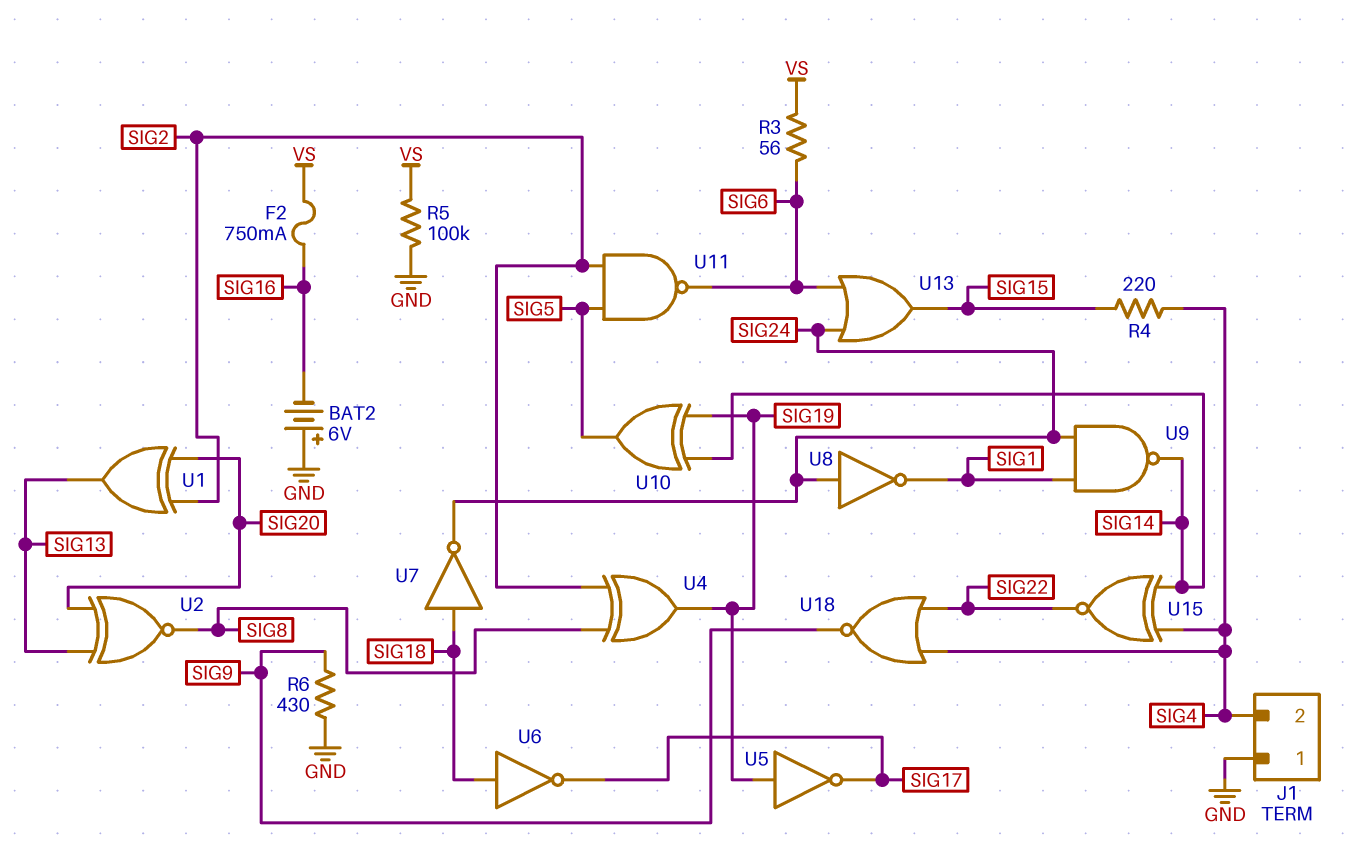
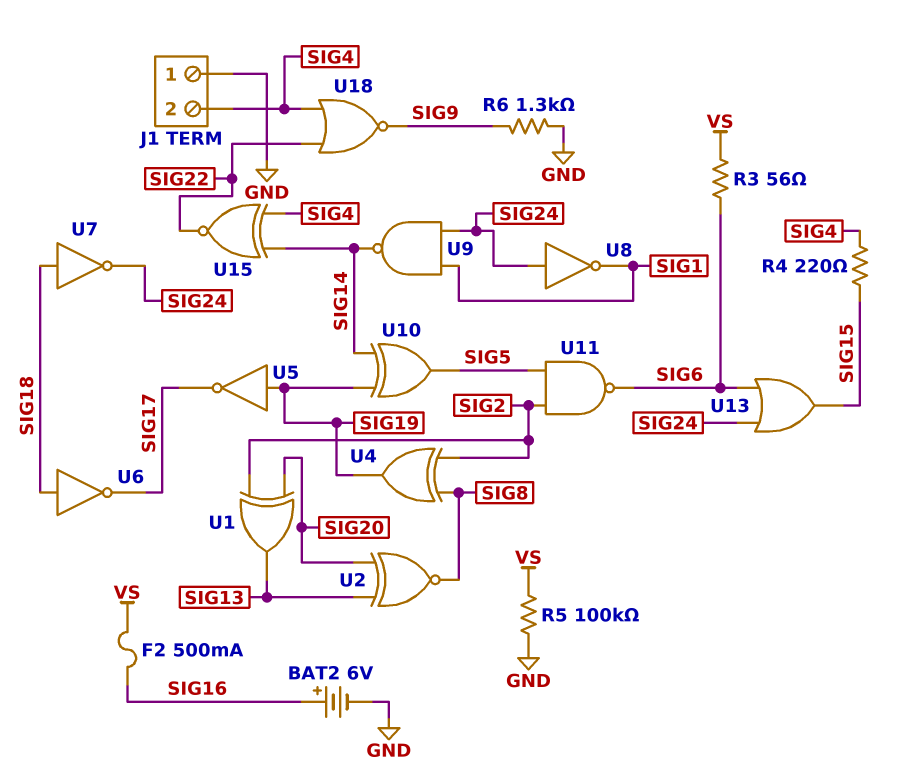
BAT2: 6V (plus GND, minus SIG16) -> 6V (plus SIG16, minus GND)
F2: 750mA (SIG16, VS) -> 500mA (SIG16, VS)
R6: 430 (GND, SIG9) -> 1.3k (GND, SIG9)

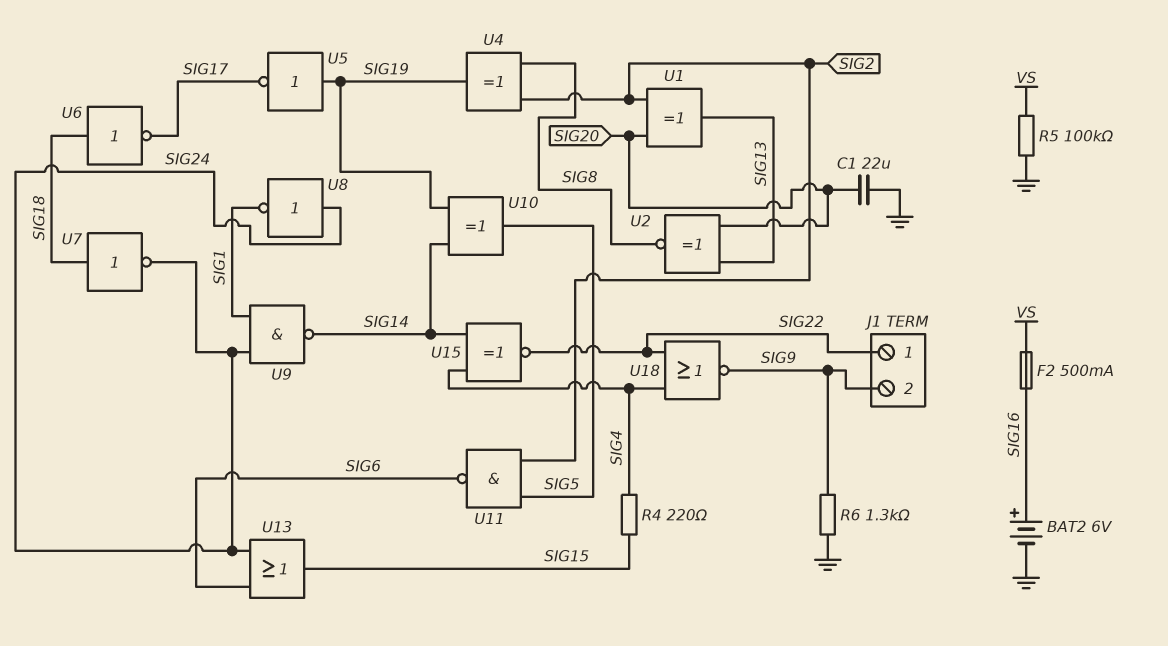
C1: none -> 22uF (GND, SIG20)
J1 pin 1: GND -> SIG22
J1 pin 2: SIG4 -> SIG9
R3: 56 (SIG6, VS) -> none

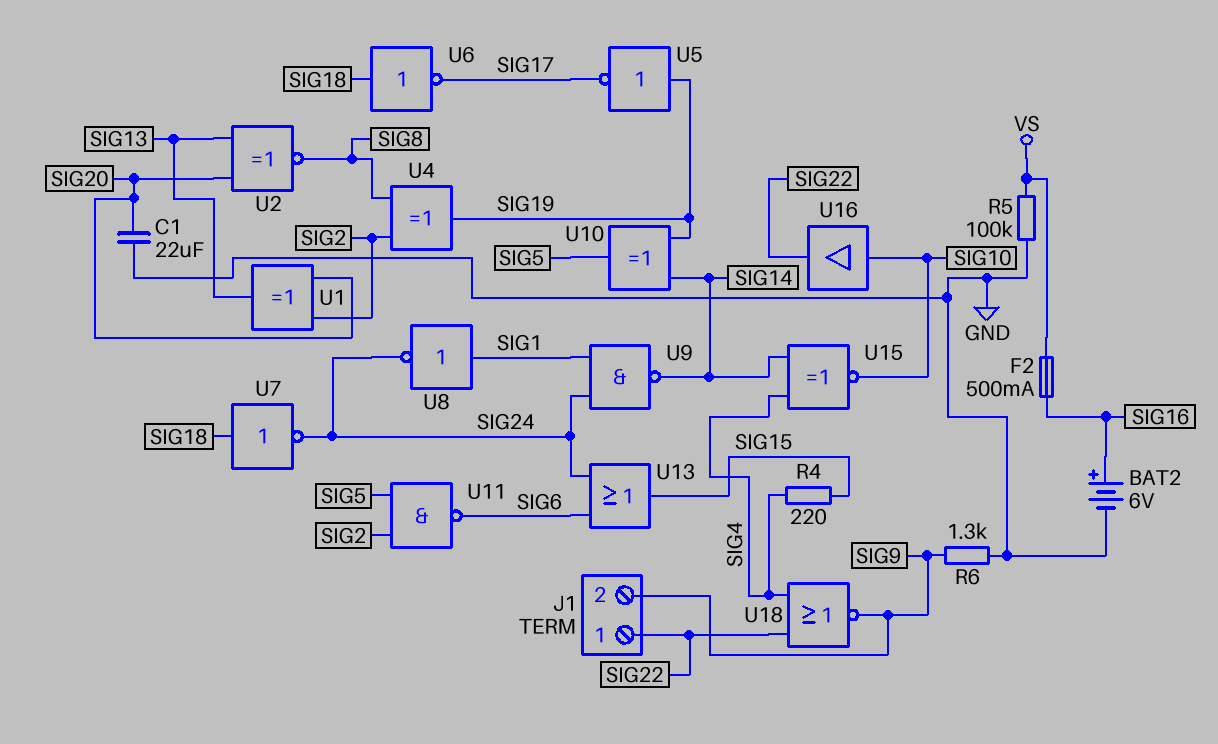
U8: NOT (in SIG24, out SIG1) -> NOT (in SIG1, out SIG24)
U15: XNOR (in SIG4, in SIG14, out SIG22) -> XNOR (in SIG4, in SIG14, out SIG10)
U16: none -> buffer (in SIG10, out SIG22)

